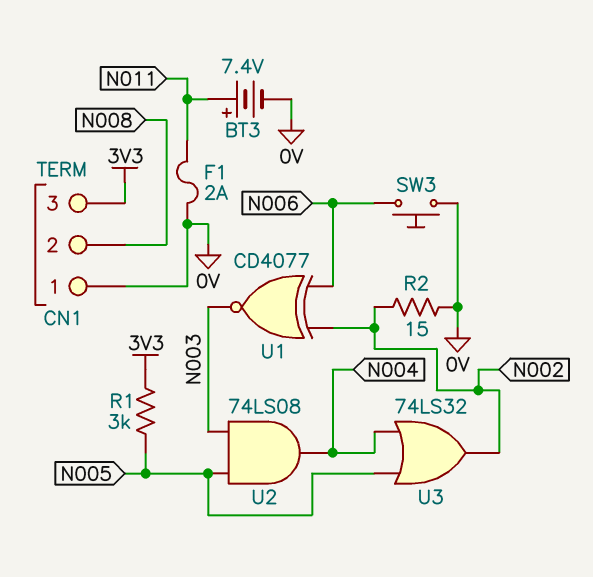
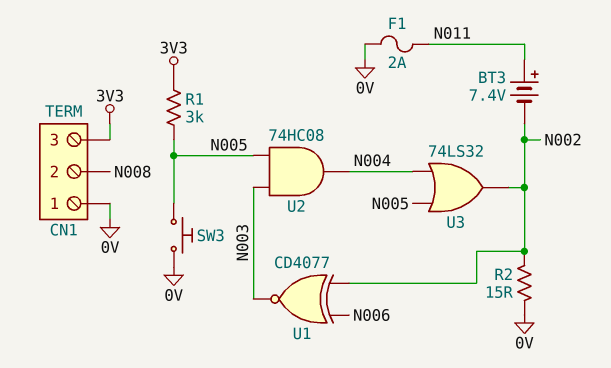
BT3: 7.4V (plus N011, minus 0V) -> 7.4V (plus N011, minus N002)
SW3: button (0V, N006) -> button (0V, N005)
U2: AND 74LS08 (in N003, in N005, out N004) -> AND 74HC08 (in N003, in N005, out N004)

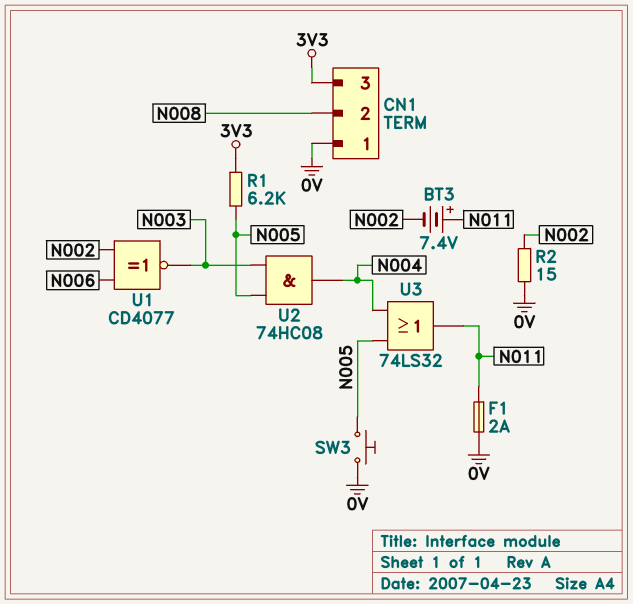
R1: 3k (3V3, N005) -> 6.2k (3V3, N005)
U3: OR 74LS32 (in N004, in N005, out N002) -> OR 74LS32 (in N004, in N005, out N011)

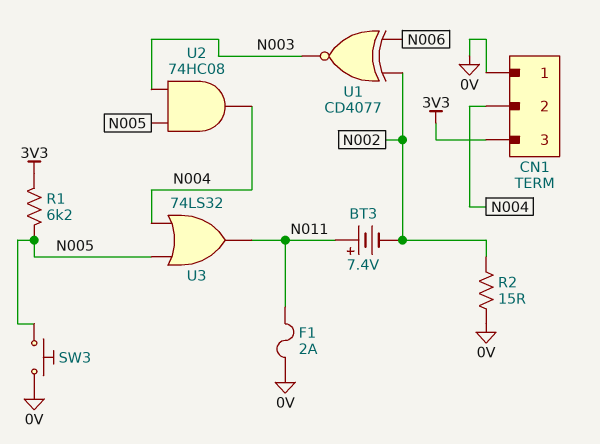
CN1 pin 2: N008 -> N004

